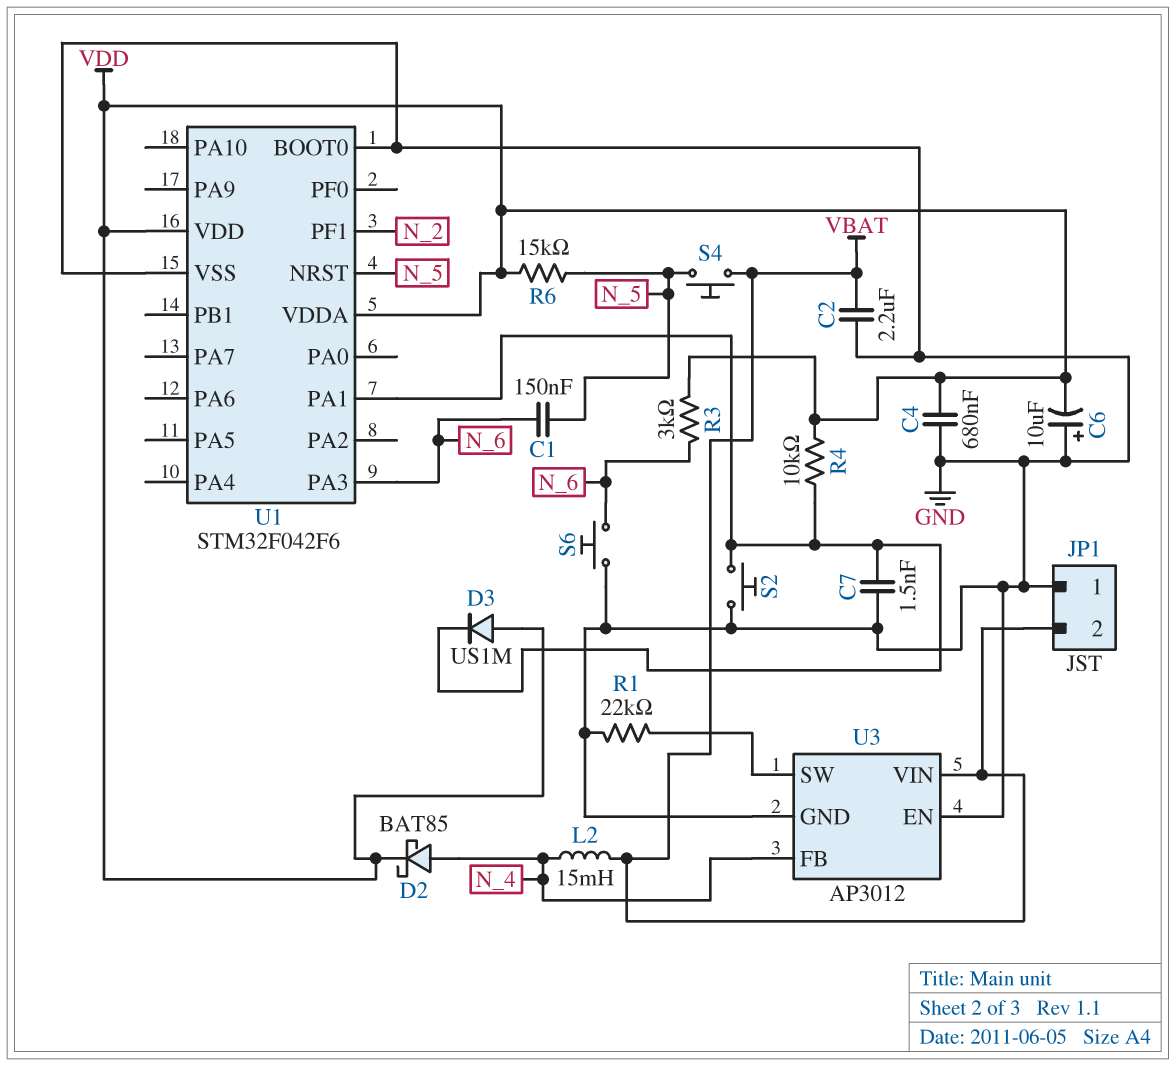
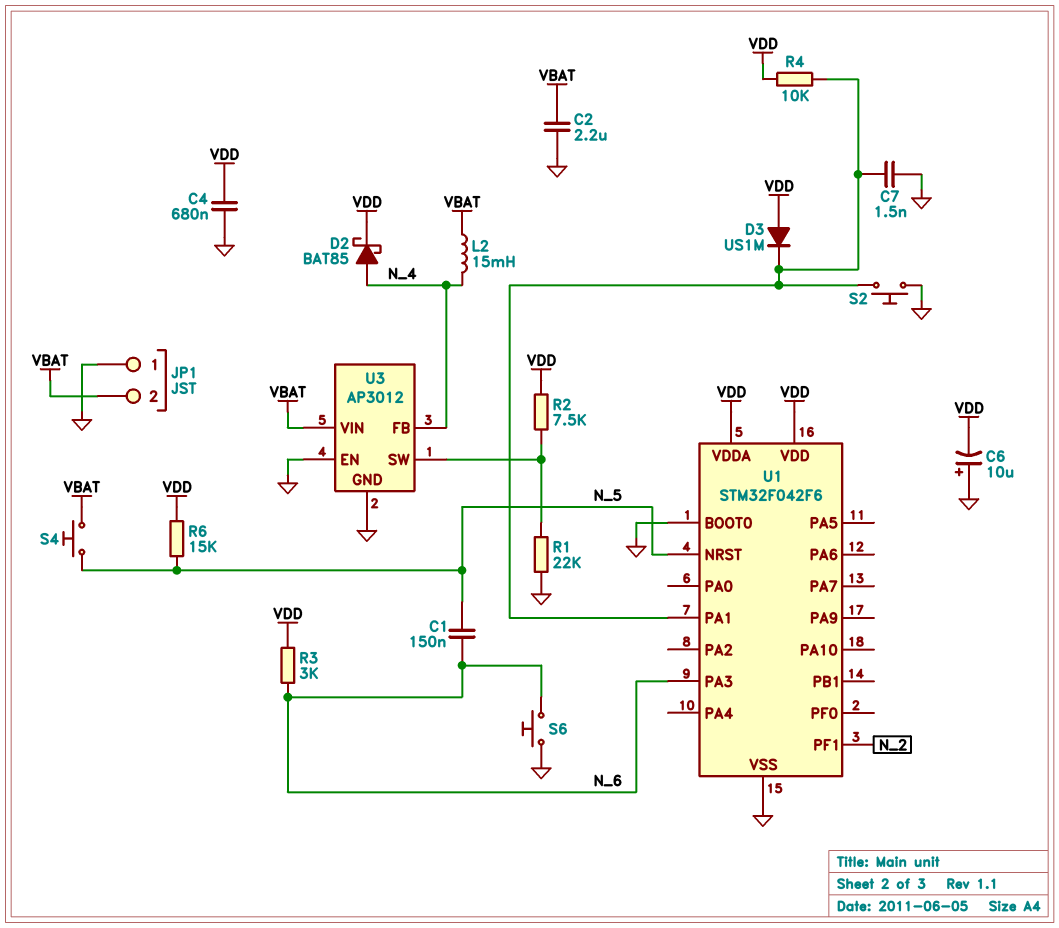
R2: none -> 7.5k (U3/SW, VDD)

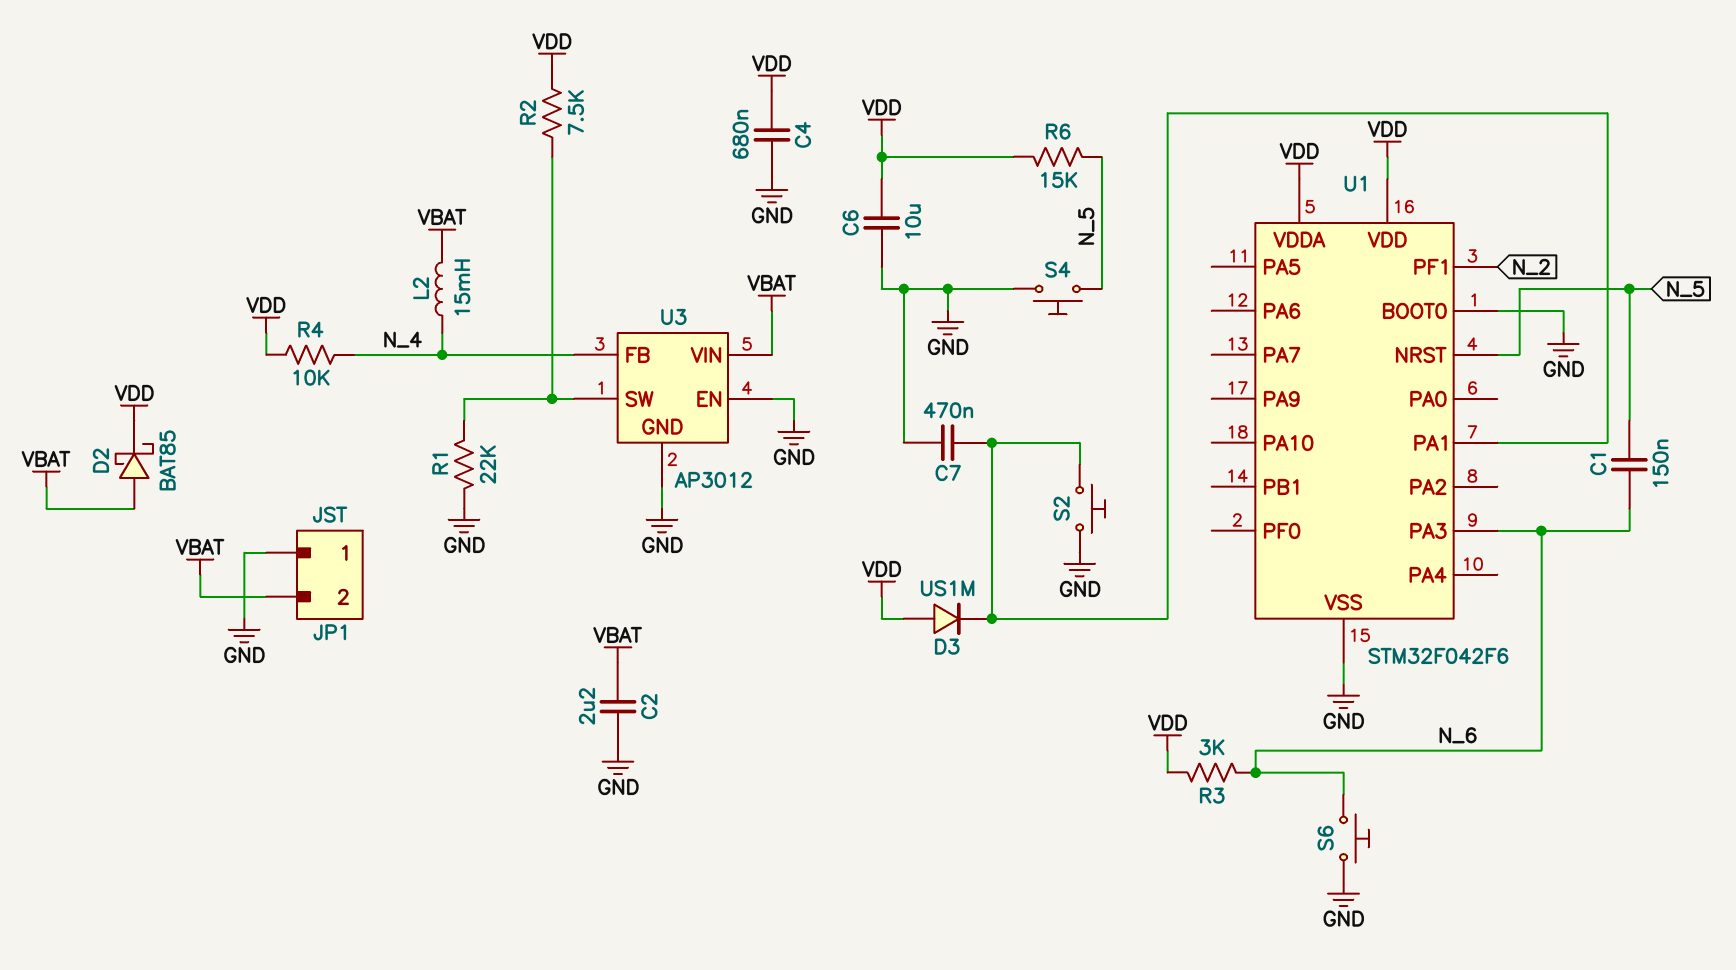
C6: 10uF (plus GND, minus VDD) -> 10uF (GND, VDD)
C7: 1.5nF (GND, U1/PA1) -> 470nF (GND, U1/PA1)
D2: schottky BAT85 (A N_4, K VDD) -> schottky BAT85 (A VBAT, K VDD)
R4: 10k (U1/PA1, VDD) -> 10k (N_4, VDD)
S4: button (N_5, VBAT) -> button (GND, N_5)

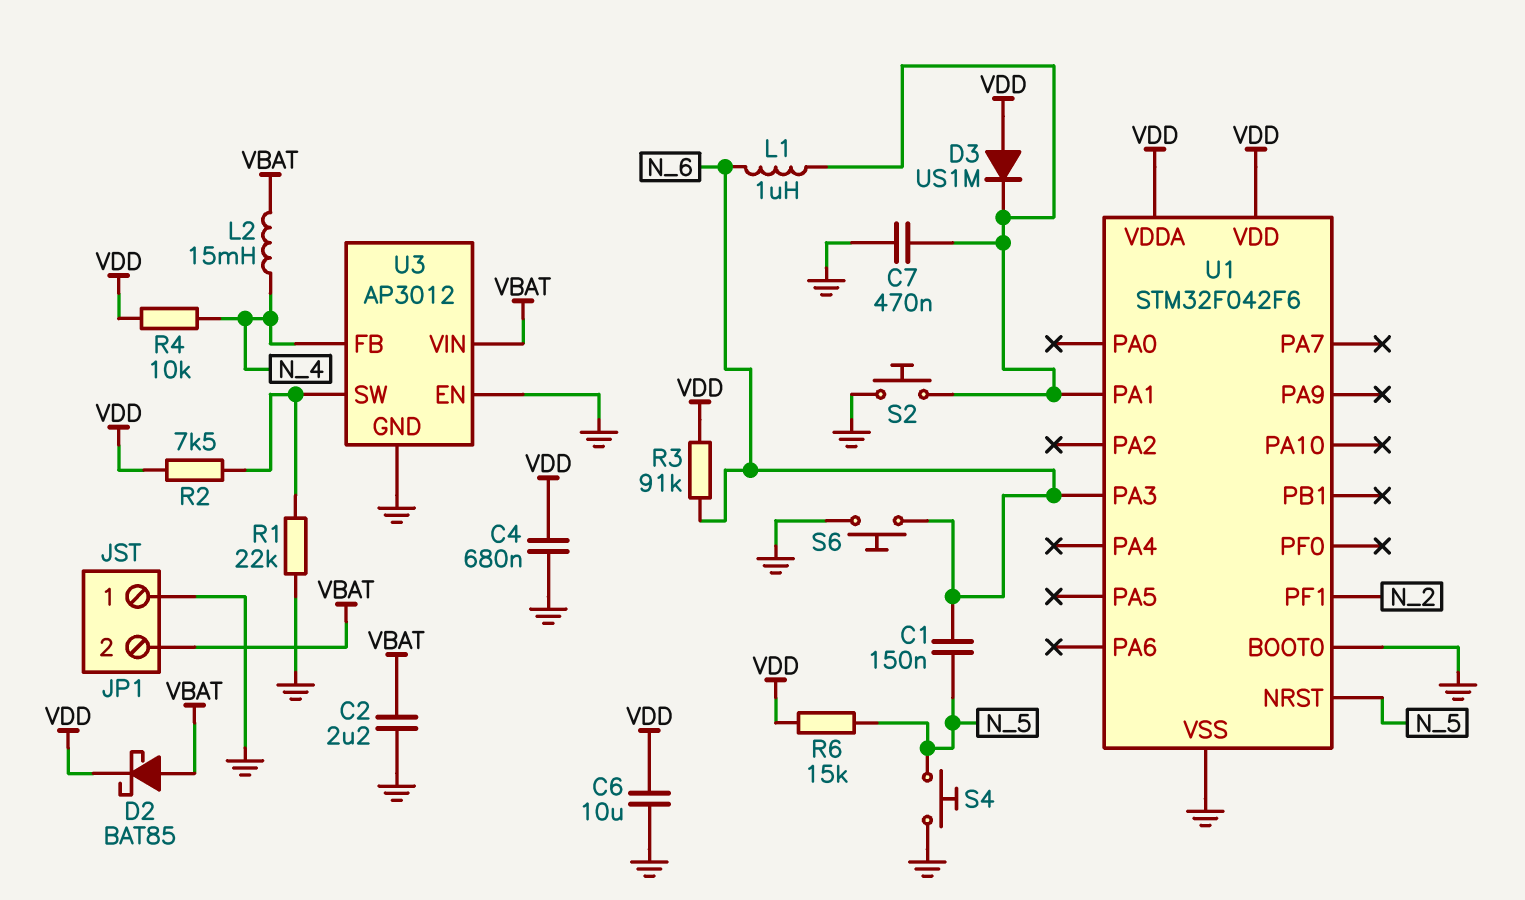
L1: none -> 1uH (N_6, U1/PA1)
R3: 3k (N_6, VDD) -> 91k (N_6, VDD)

